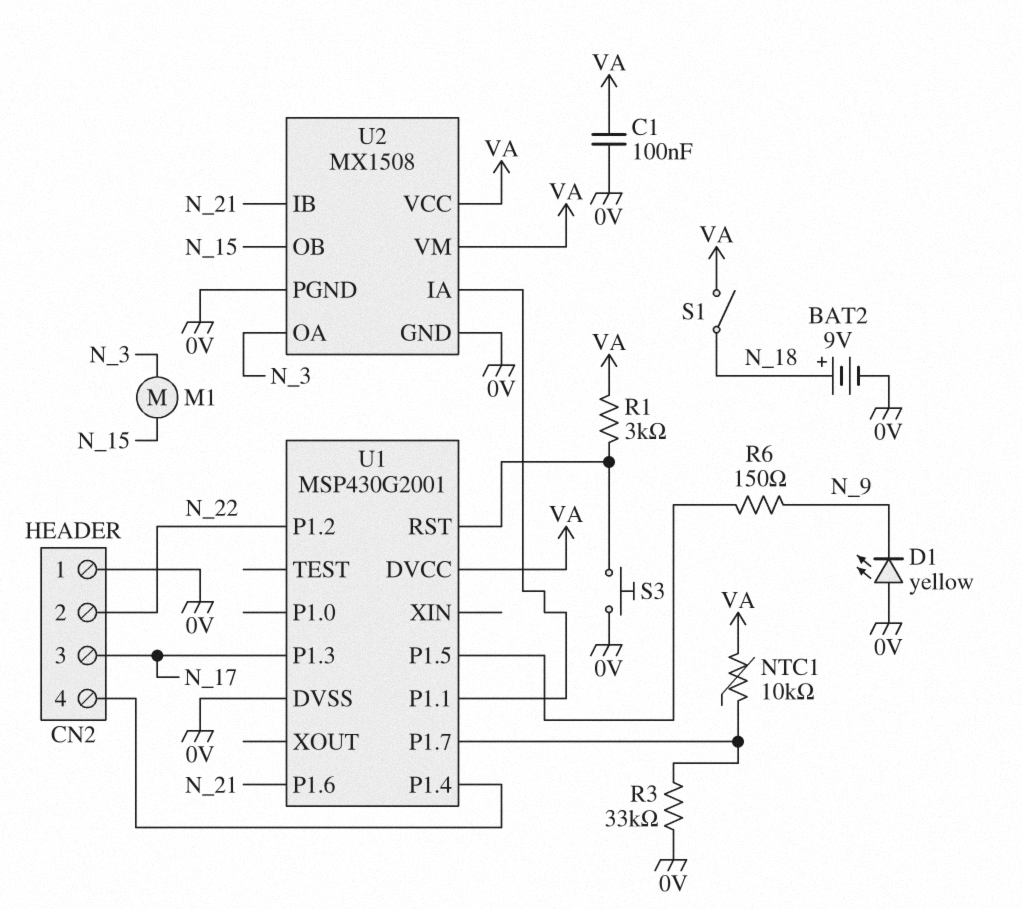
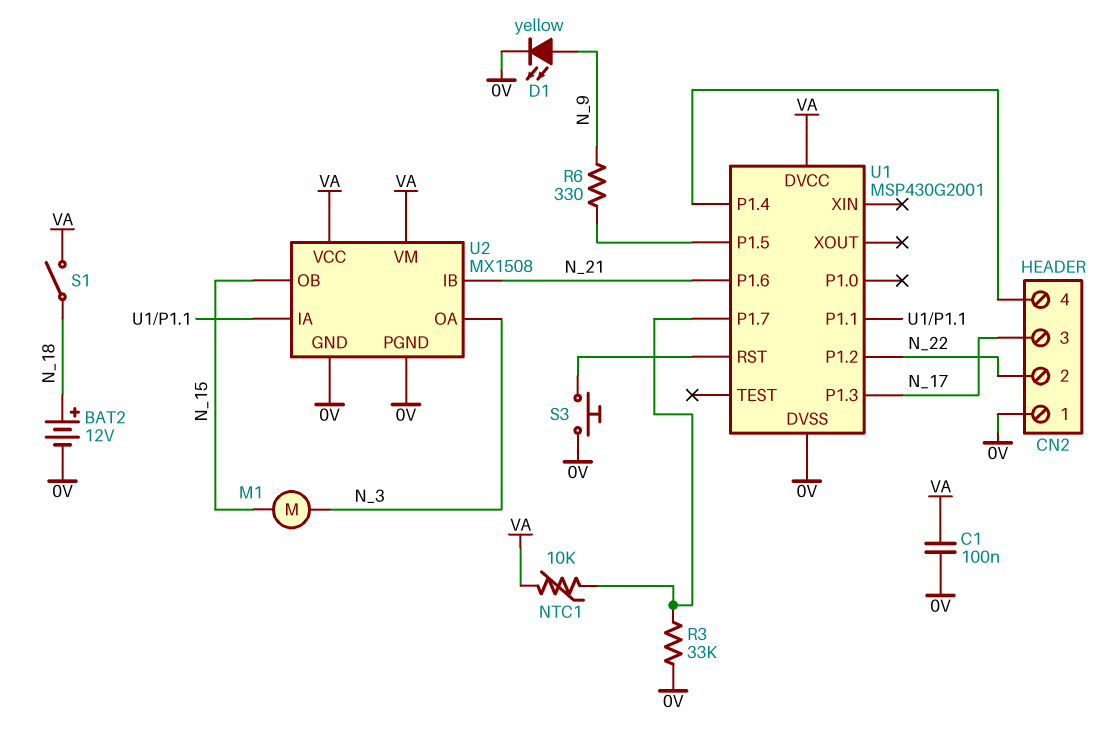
BAT2: 9V (plus N_18, minus 0V) -> 12V (plus N_18, minus 0V)
D1: LED yellow (A 0V, K N_9) -> LED yellow (A N_9, K 0V)
R1: 3k (U1/RST, VA) -> none
R6: 150 (N_9, U1/P1.5) -> 330 (N_9, U1/P1.5)

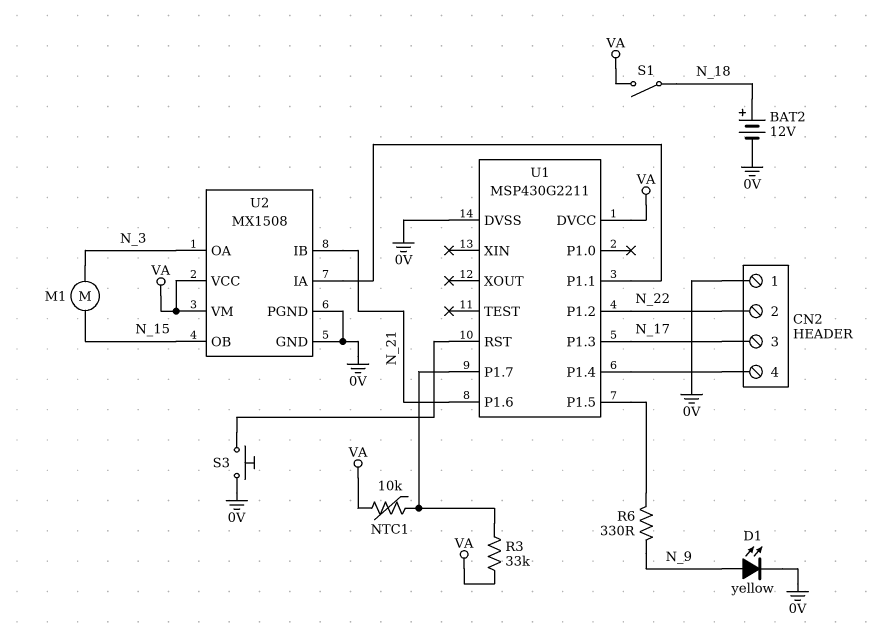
C1: 100nF (0V, VA) -> none
R3: 33k (0V, U1/P1.7) -> 33k (U1/P1.7, VA)
U1: MSP430G2001 -> MSP430G2211

